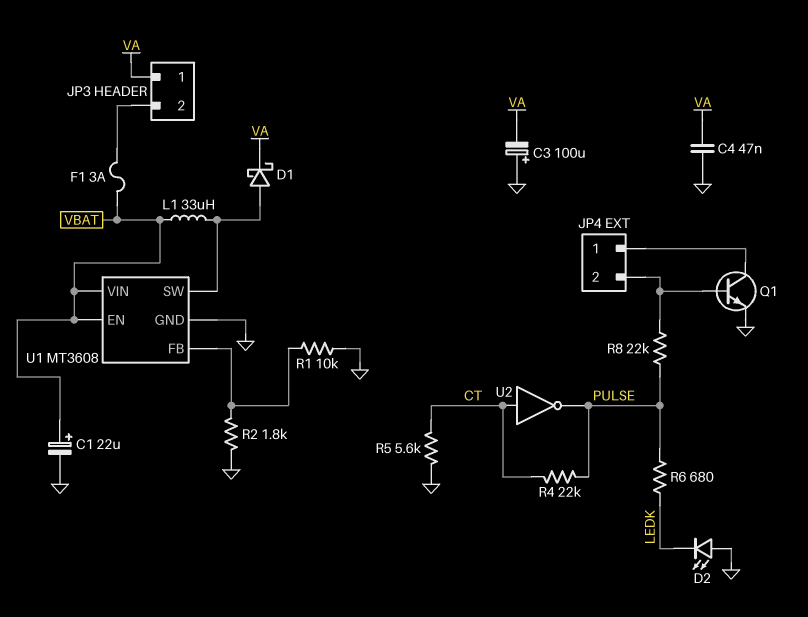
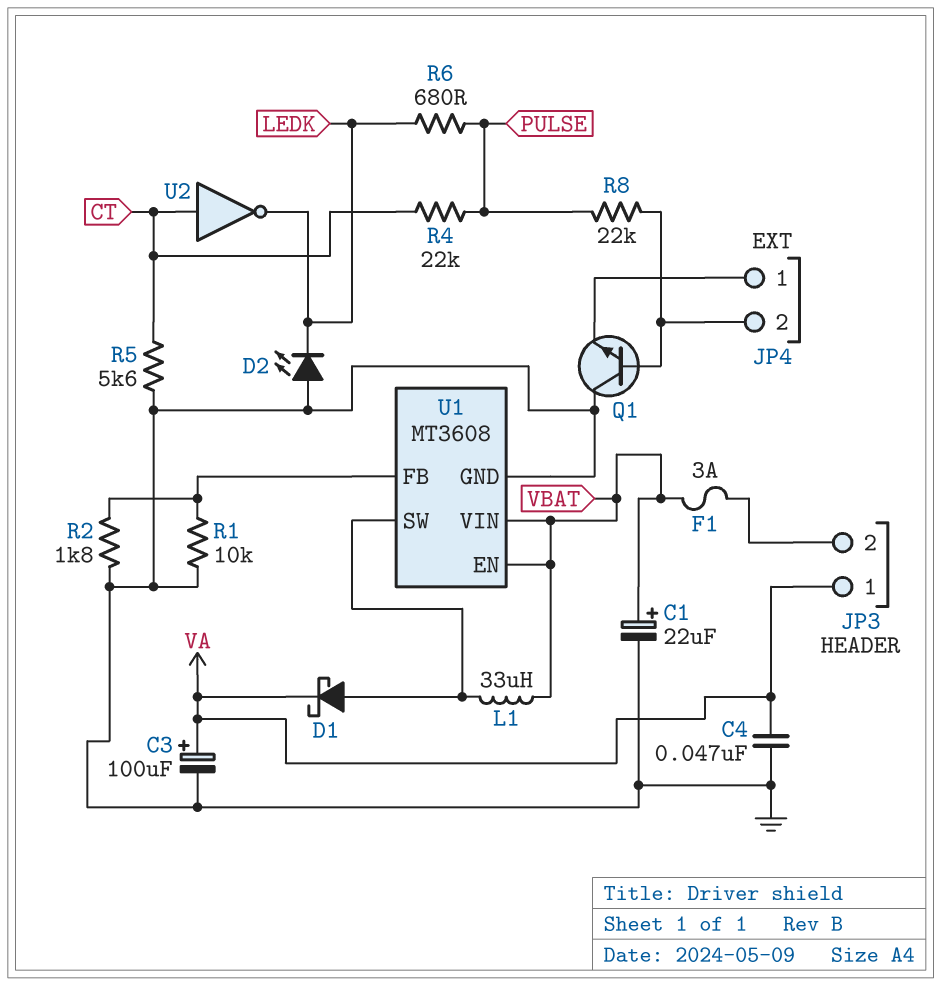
C3: 100uF (plus GND, minus VA) -> 100uF (plus VA, minus GND)
Q1: NPN (B JP4/2, C JP4/1, E GND) -> NPN (B JP4/2, C GND, E JP4/1)
U2: NOT (in CT, out PULSE) -> NOT (in CT, out LEDK)

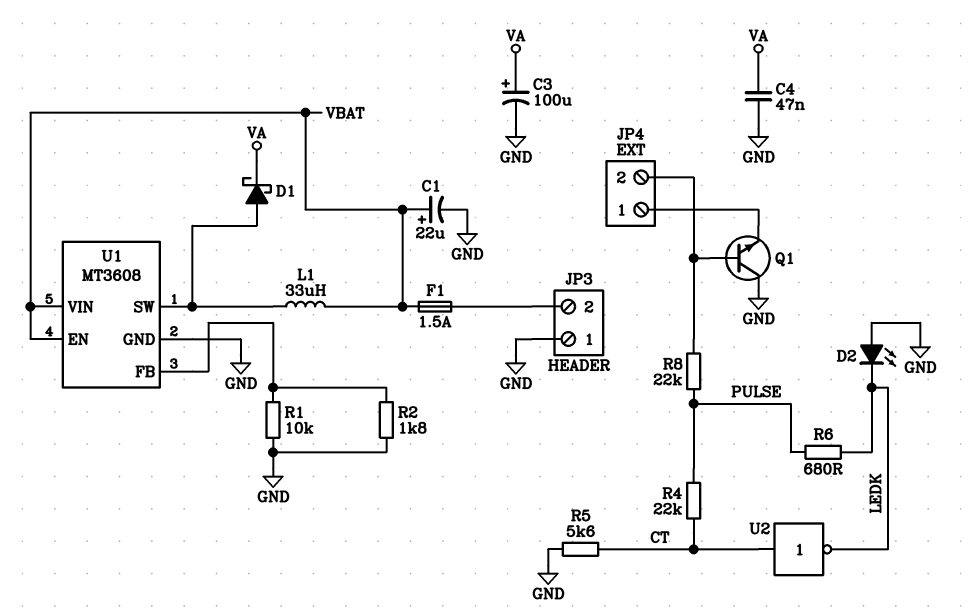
F1: 3A (JP3/2, VBAT) -> 1.5A (JP3/2, VBAT)
JP3 pin 1: VA -> GND

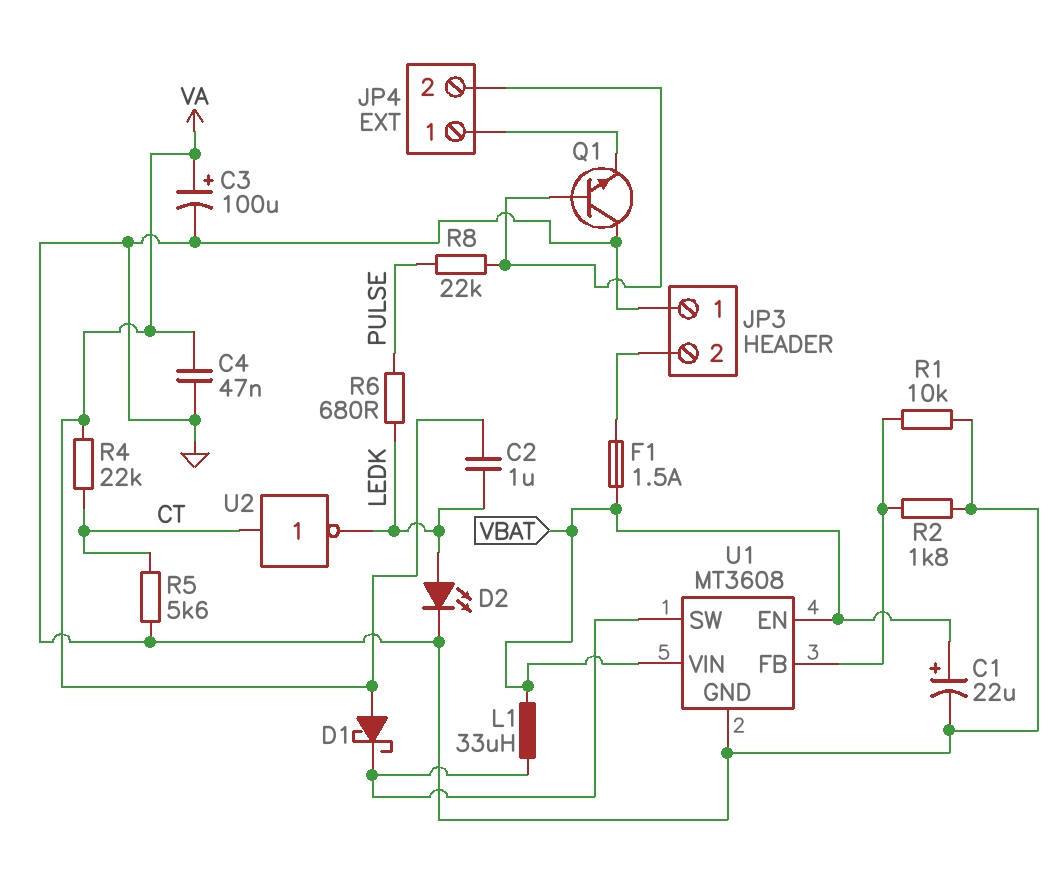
C2: none -> 1uF (LEDK, VA)
D1: schottky (A U1/SW, K VA) -> schottky (A VA, K U1/SW)
D2: LED (A GND, K LEDK) -> LED (A LEDK, K GND)
R4: 22k (CT, PULSE) -> 22k (CT, VA)

